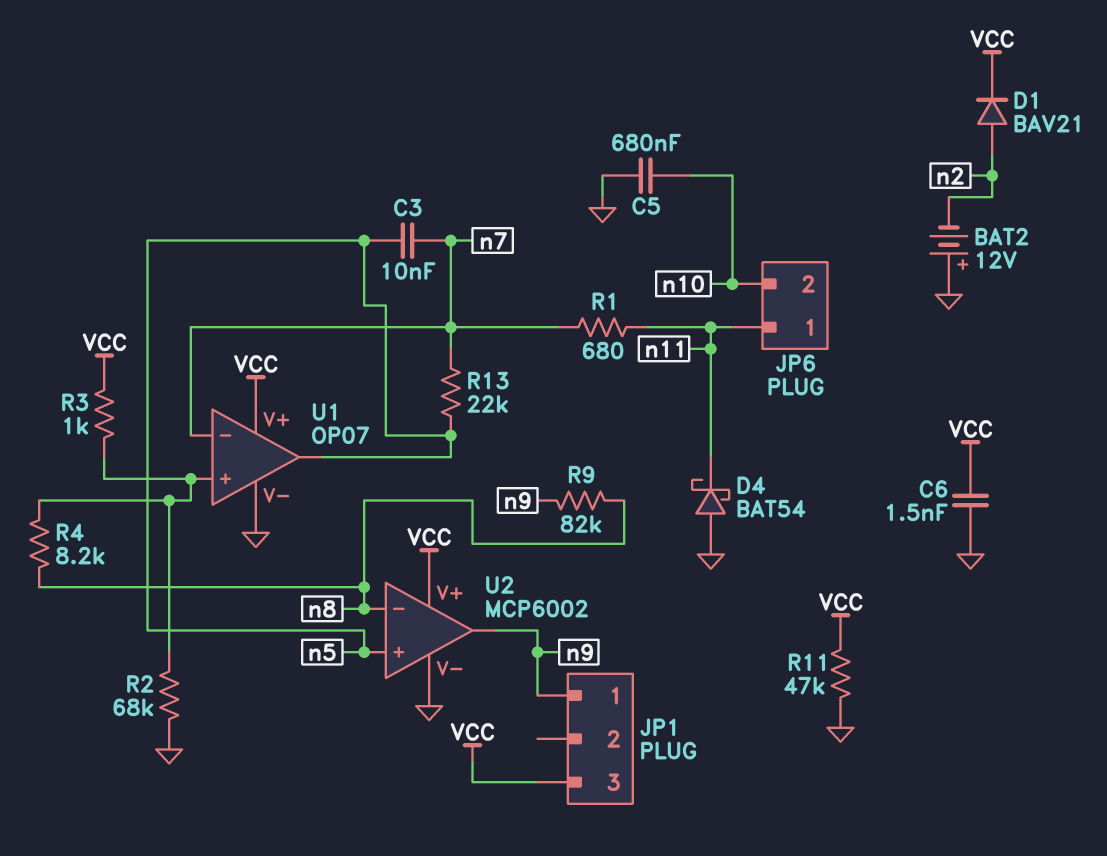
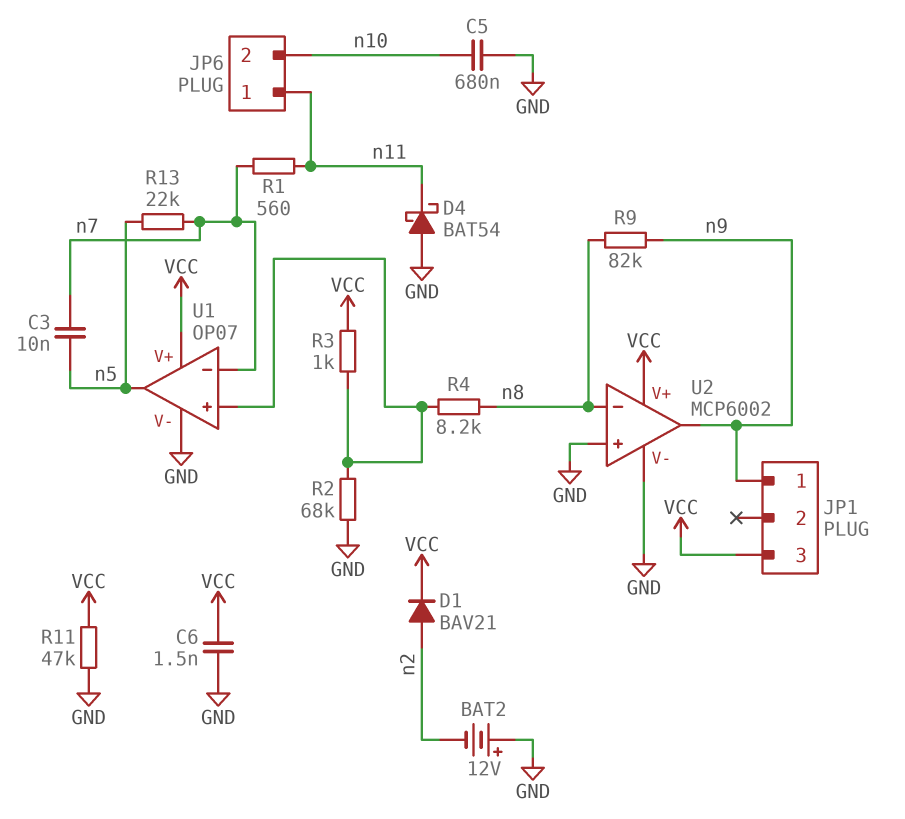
R1: 680 (n7, n11) -> 560 (n7, n11)
U2 pin in+: n5 -> GND

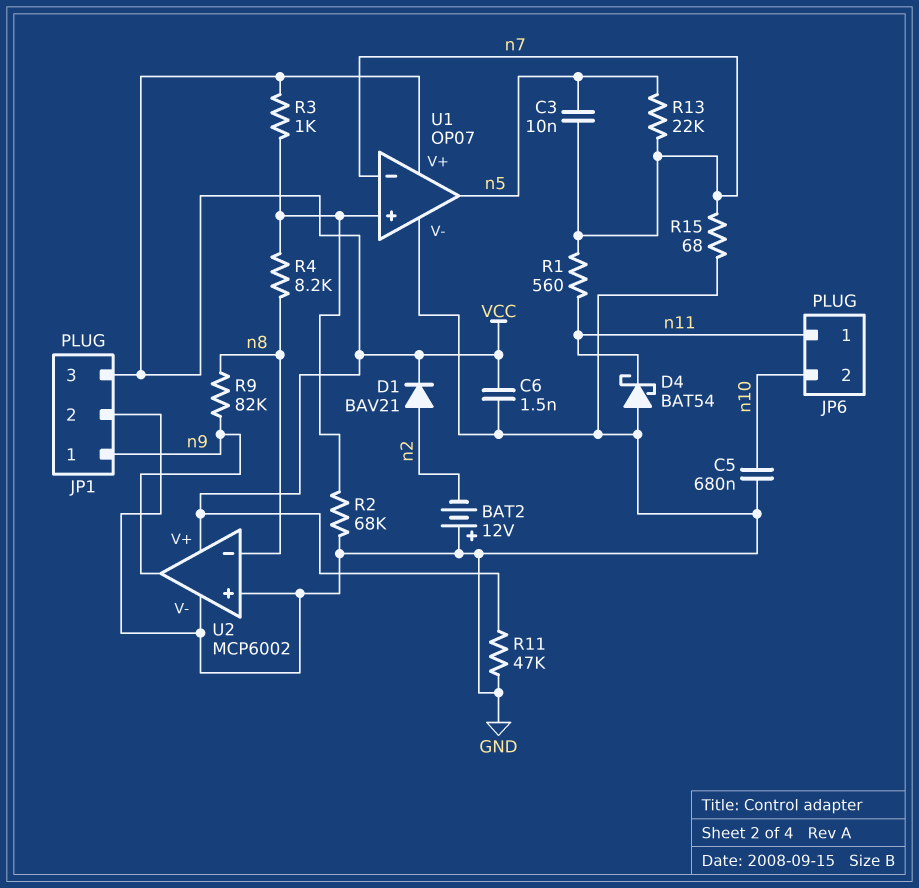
JP1 pin 2: none -> GND
R15: none -> 68 (GND, n7)

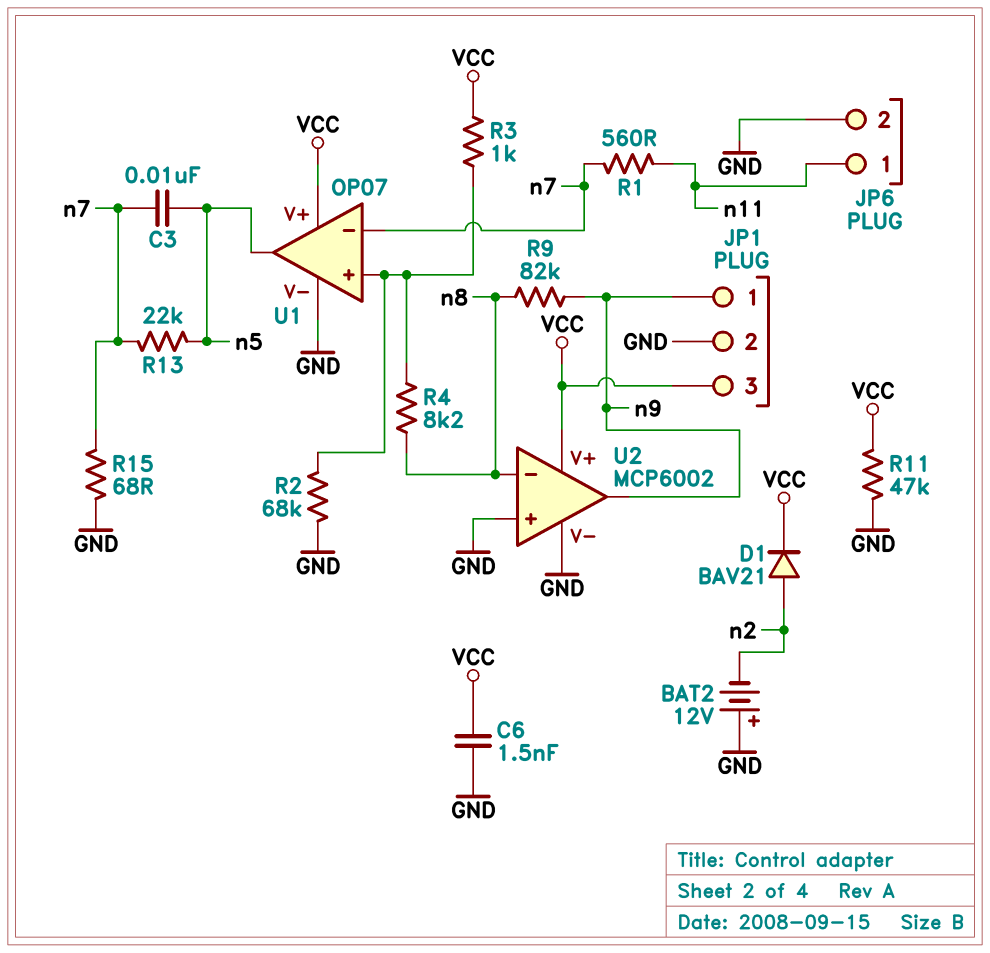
C5: 680nF (GND, n10) -> none
D4: schottky BAT54 (A GND, K n11) -> none
JP6 pin 2: n10 -> GND

